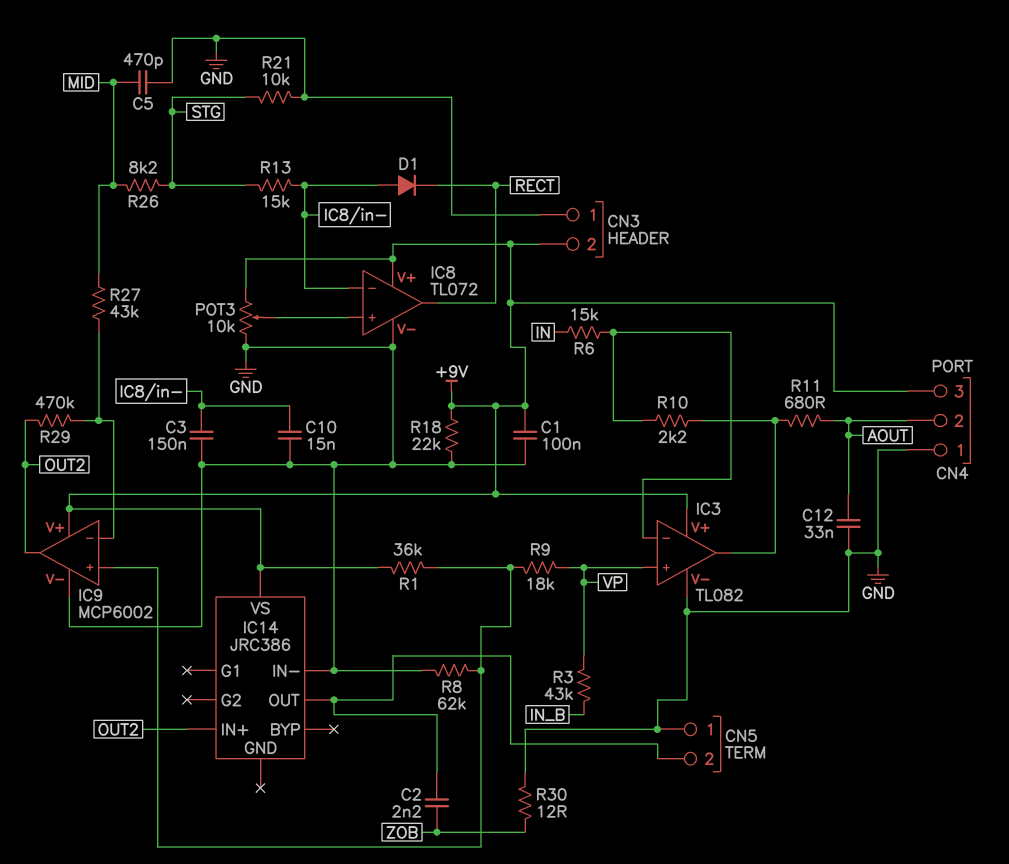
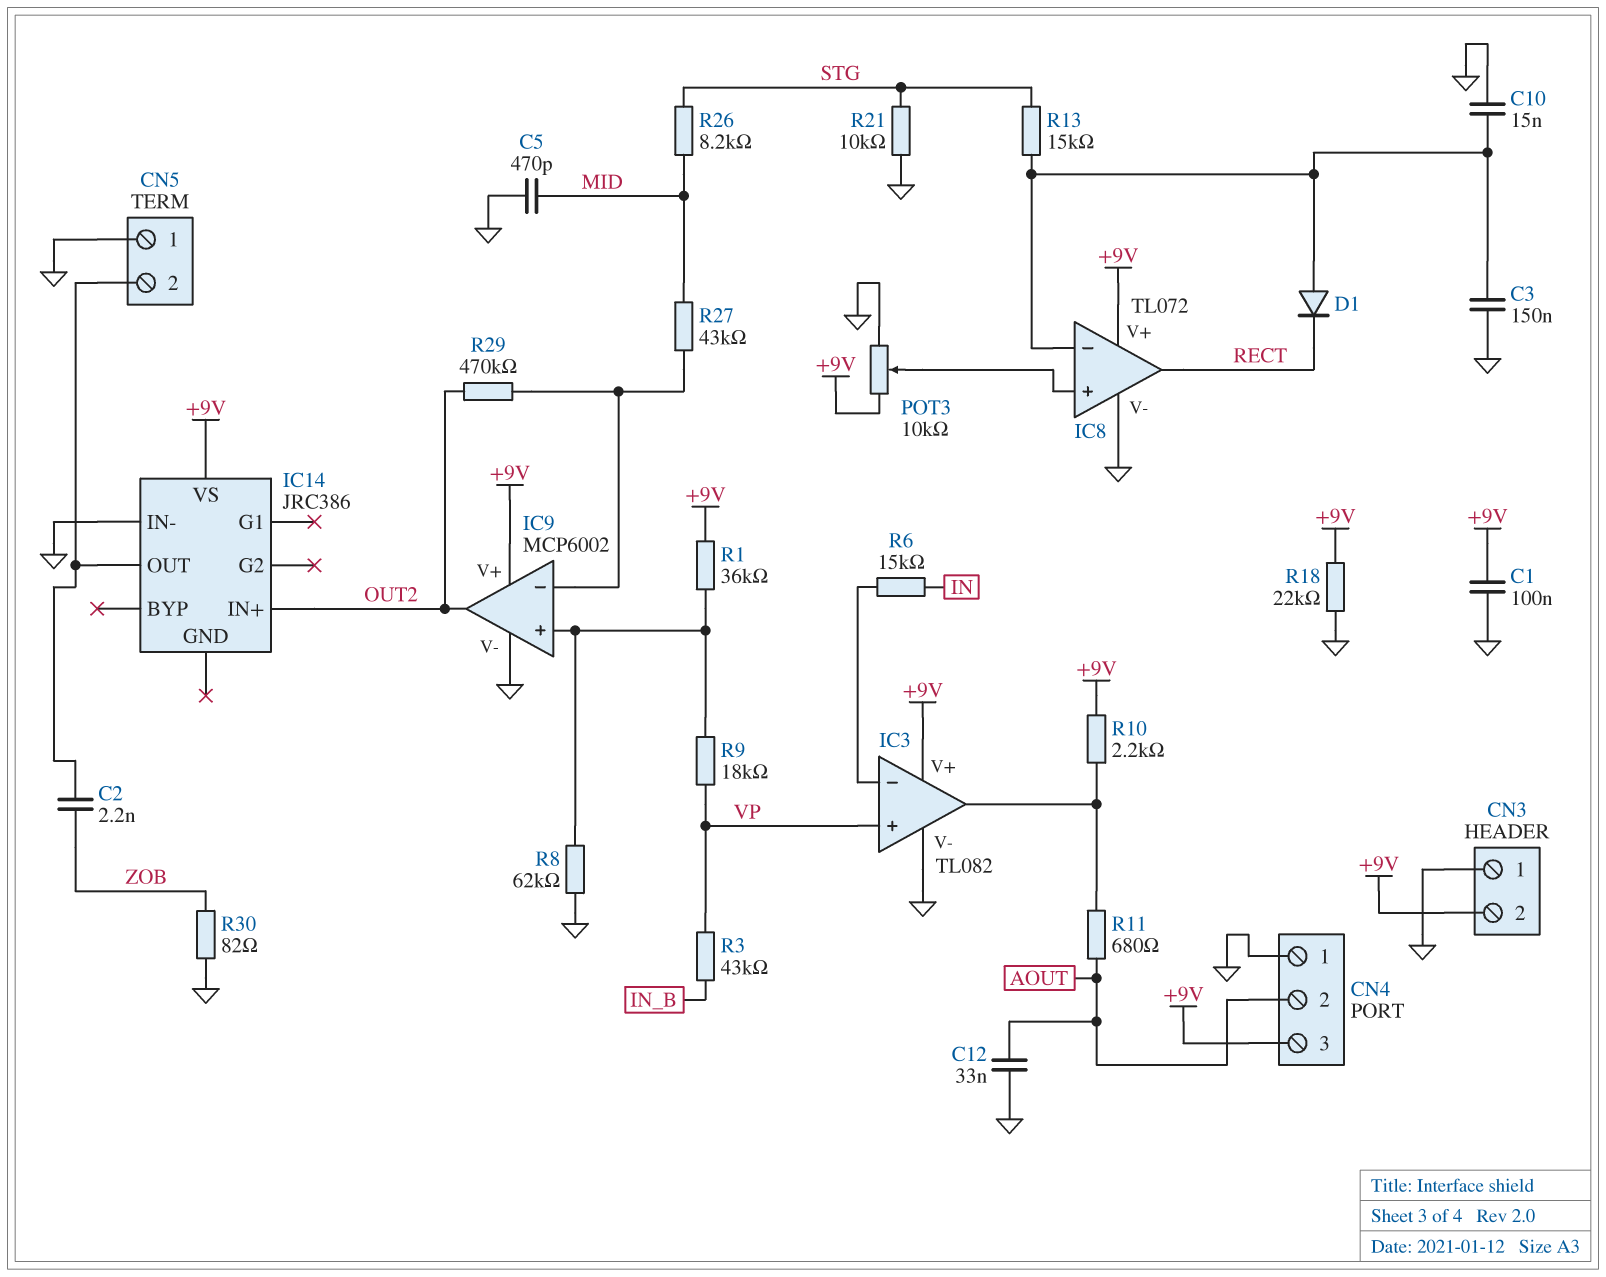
R10: 2.2k (IC3/in-, IC3/out) -> 2.2k (+9V, IC3/out)
R30: 12 (GND, ZOB) -> 82 (GND, ZOB)

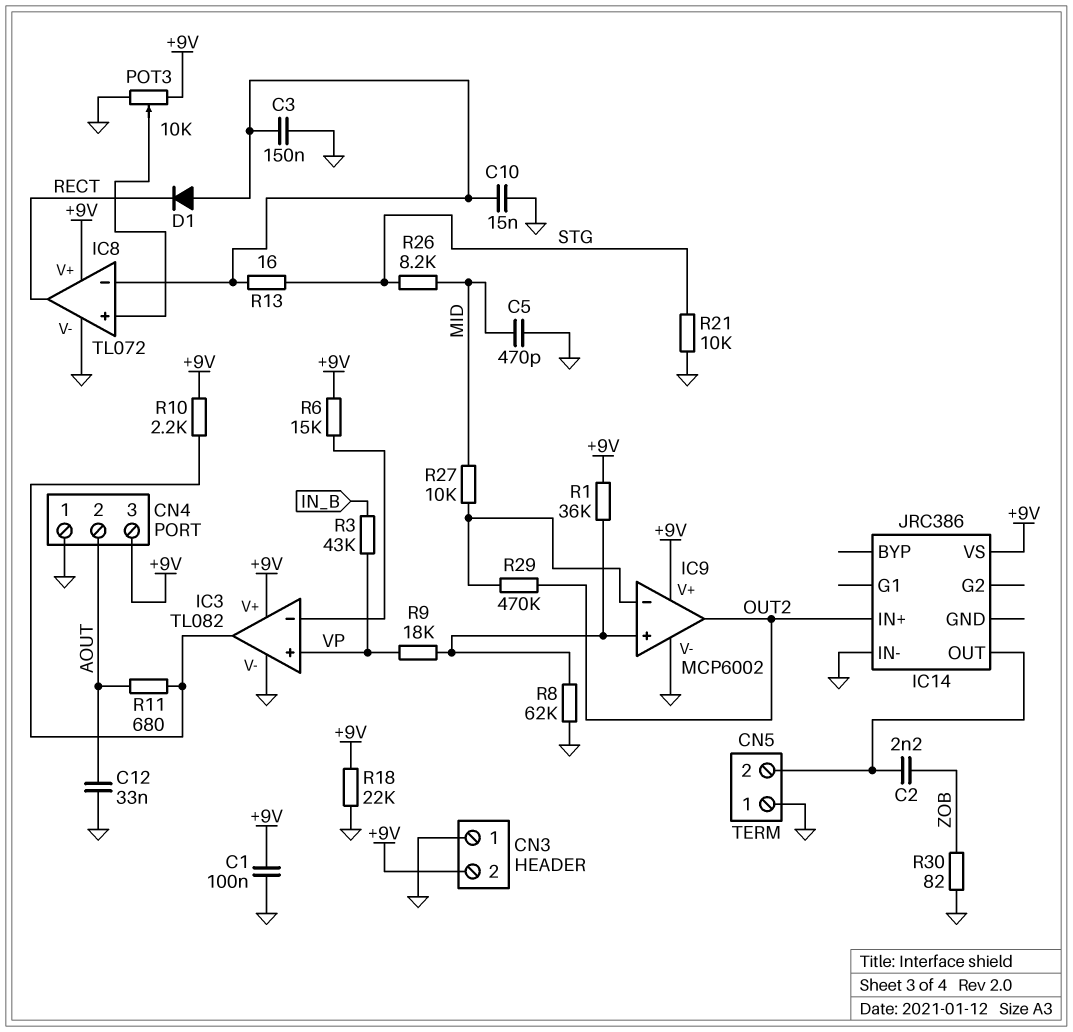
R6: 15k (IC3/in-, IN) -> 15k (+9V, IC3/in-)
R13: 15k (IC8/in-, STG) -> 16 (IC8/in-, STG)
R27: 43k (IC9/in-, MID) -> 10k (IC9/in-, MID)

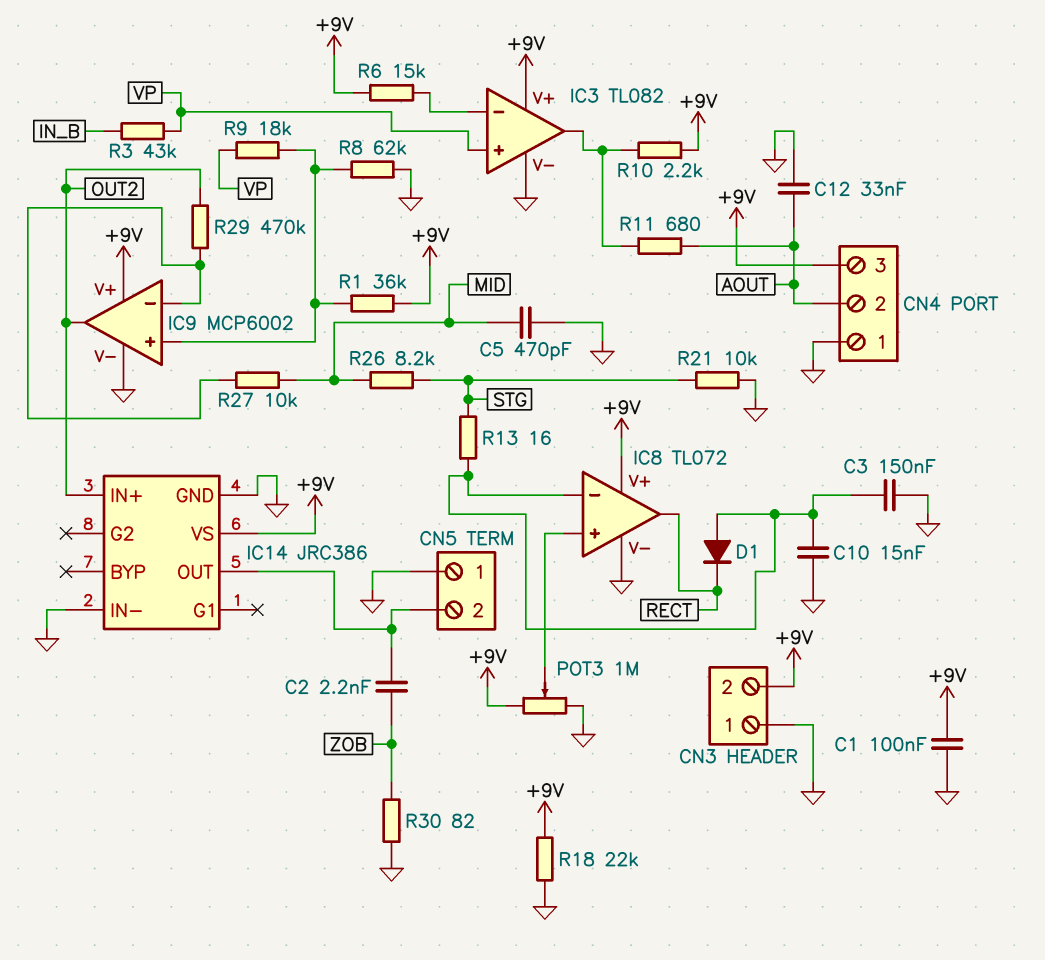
IC14 pin GND: none -> GND
POT3: 10k (+9V, GND, wiper IC8/in+) -> 1M (+9V, GND, wiper IC8/in+)

